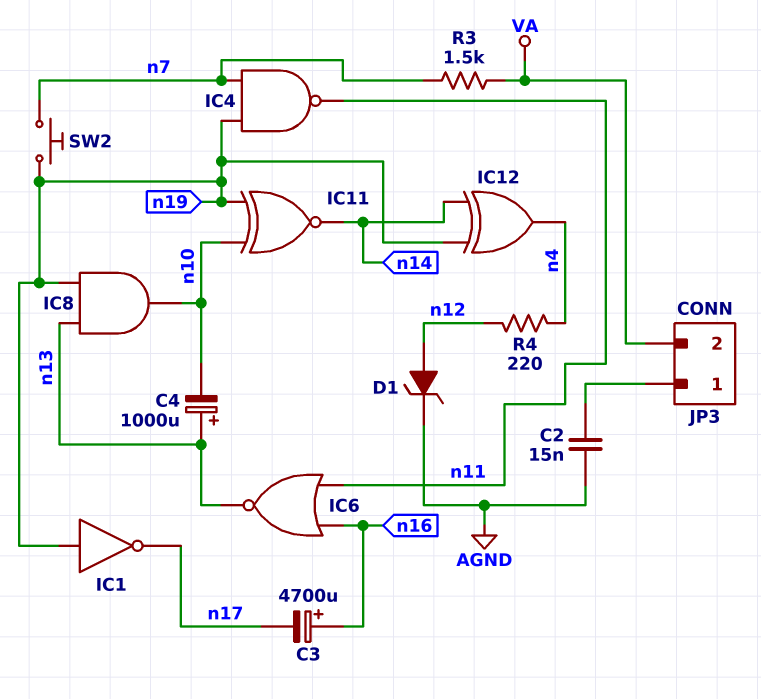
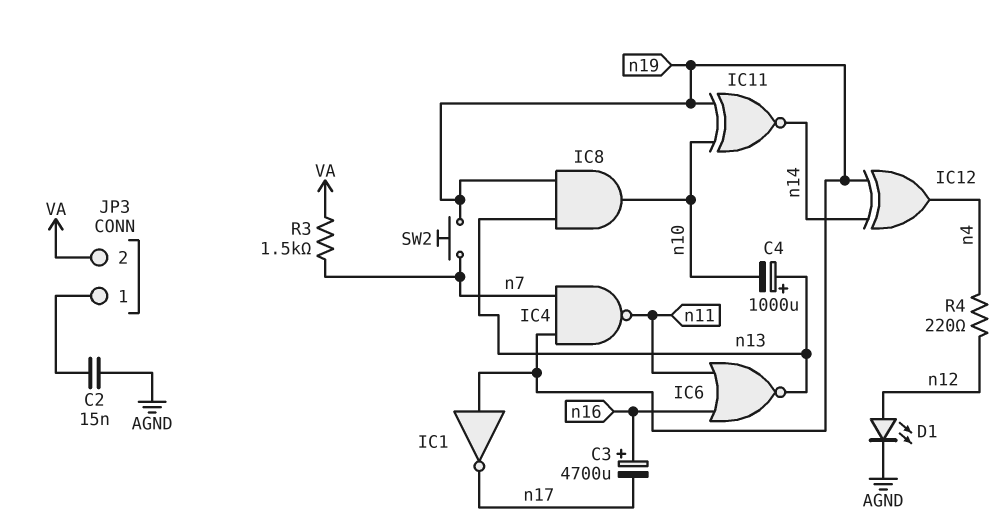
D1: zener (A n12, K AGND) -> LED (A n12, K AGND)

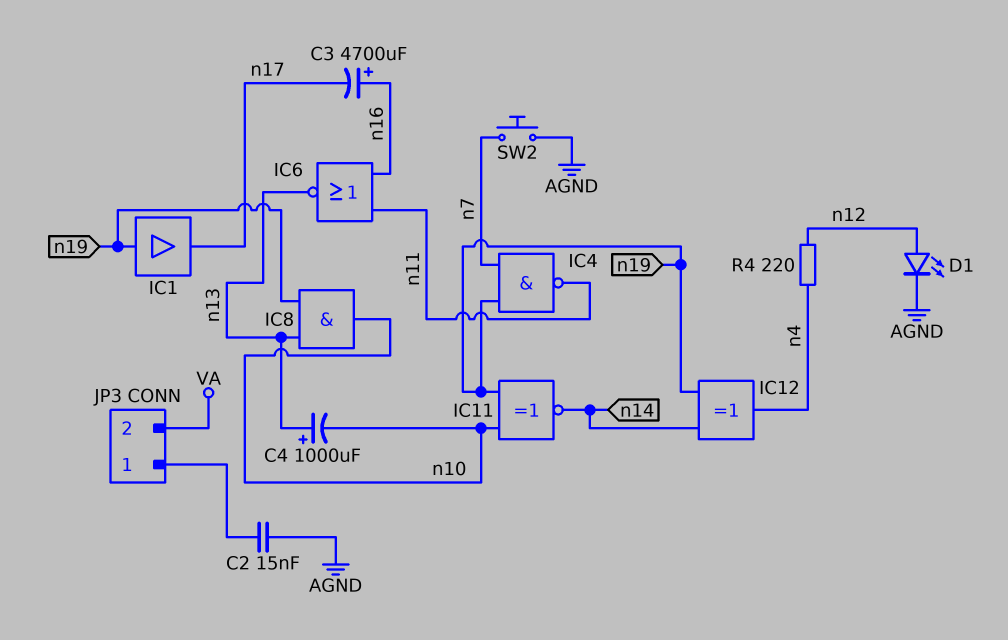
IC1: NOT (in n19, out n17) -> buffer (in n19, out n17)
R3: 1.5k (VA, n7) -> none
SW2: button (n7, n19) -> button (AGND, n7)

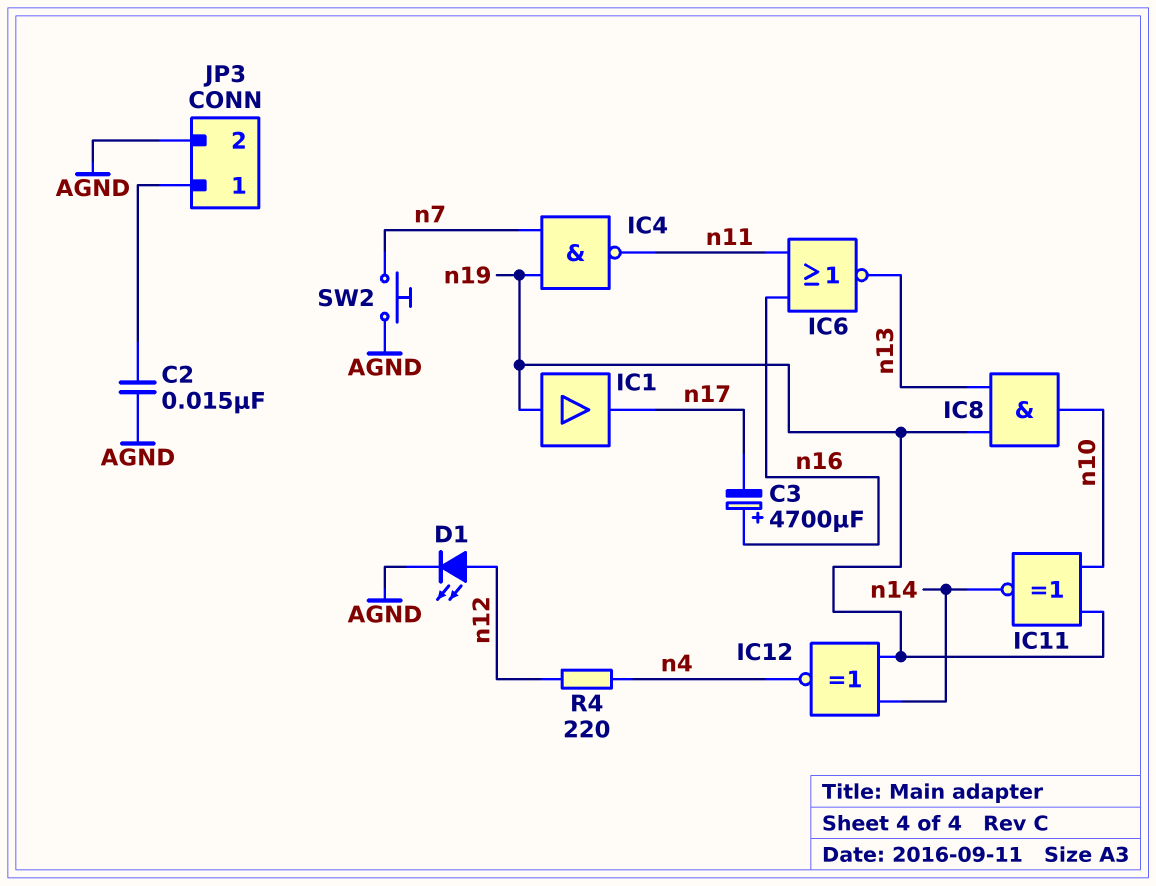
C4: 1000uF (plus n13, minus n10) -> none
IC12: XOR (in n14, in n19, out n4) -> XNOR (in n14, in n19, out n4)
JP3 pin 2: VA -> AGND

